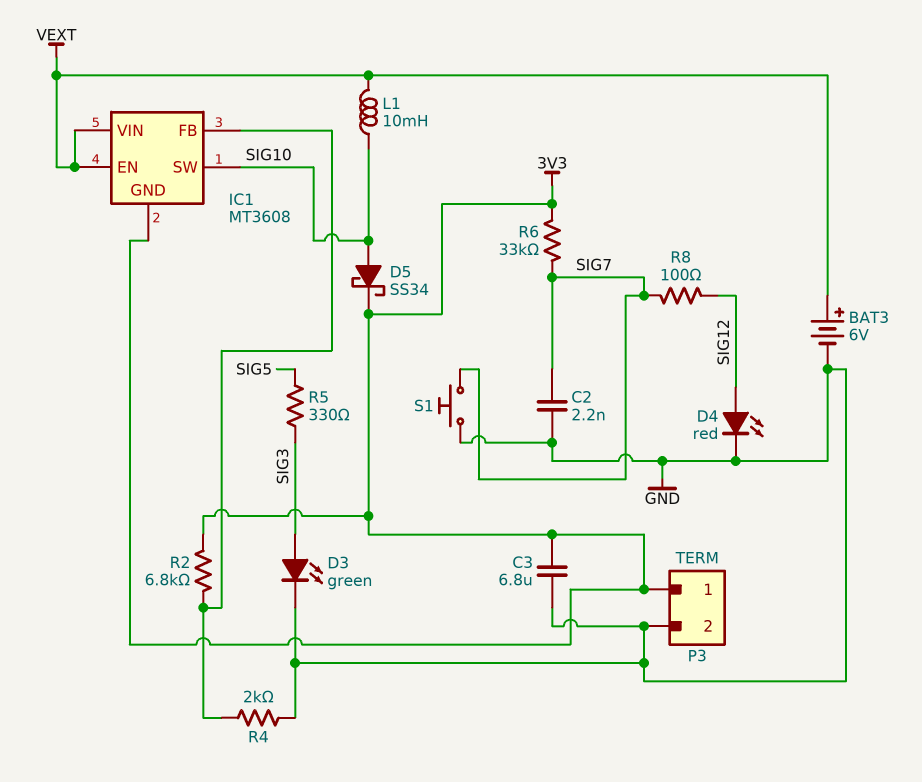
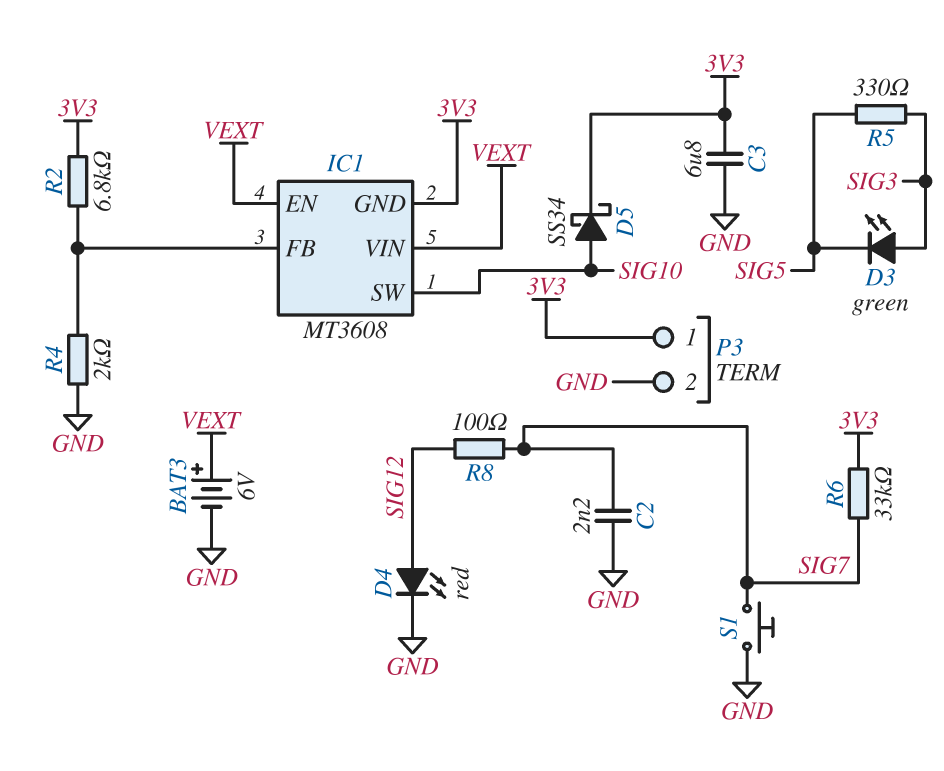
D3: LED green (A SIG3, K GND) -> LED green (A SIG3, K SIG5)
L1: 10mH (SIG10, VEXT) -> none

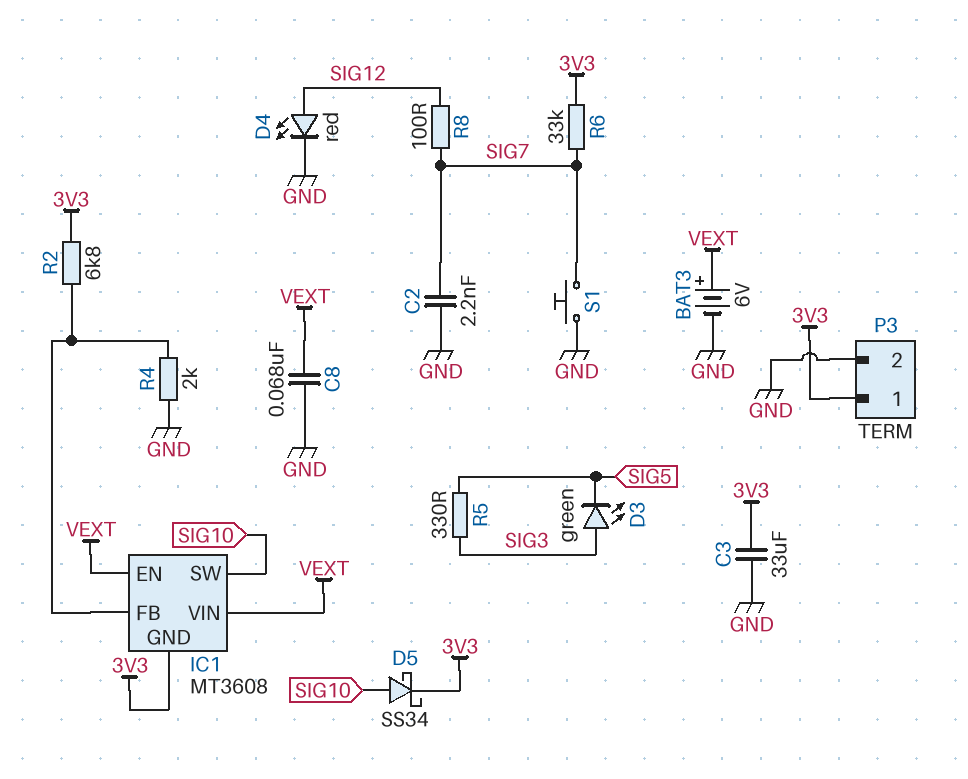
C3: 6.8uF (3V3, GND) -> 33uF (3V3, GND)
C8: none -> 68nF (GND, VEXT)

